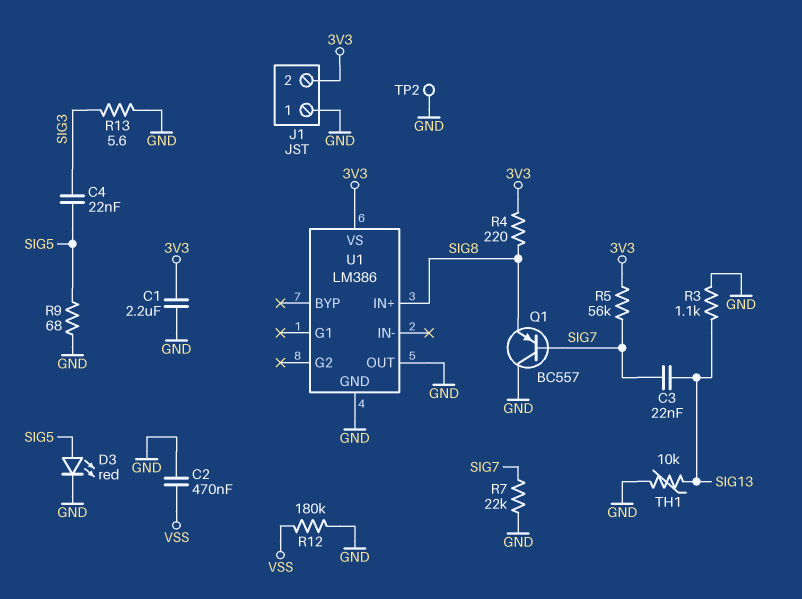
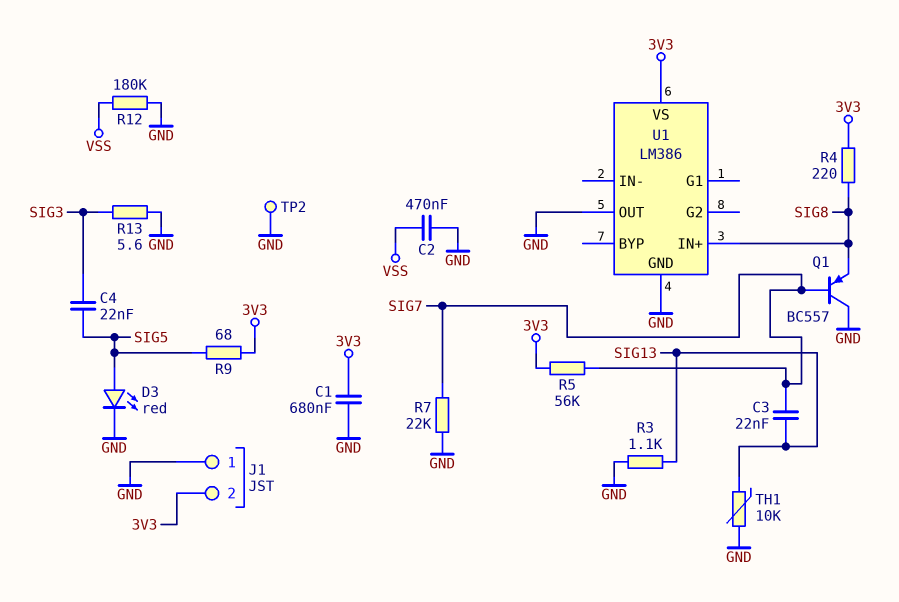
C1: 2.2uF (3V3, GND) -> 680nF (3V3, GND)
R9: 68 (GND, SIG5) -> 68 (3V3, SIG5)

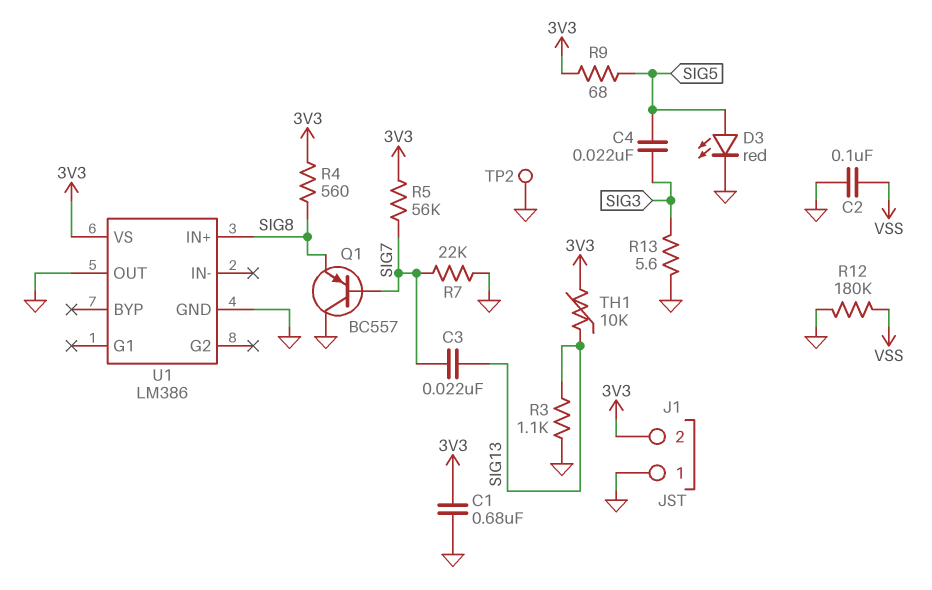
C2: 470nF (GND, VSS) -> 100nF (GND, VSS)
R4: 220 (3V3, SIG8) -> 560 (3V3, SIG8)
TH1: 10k (GND, SIG13) -> 10k (3V3, SIG13)

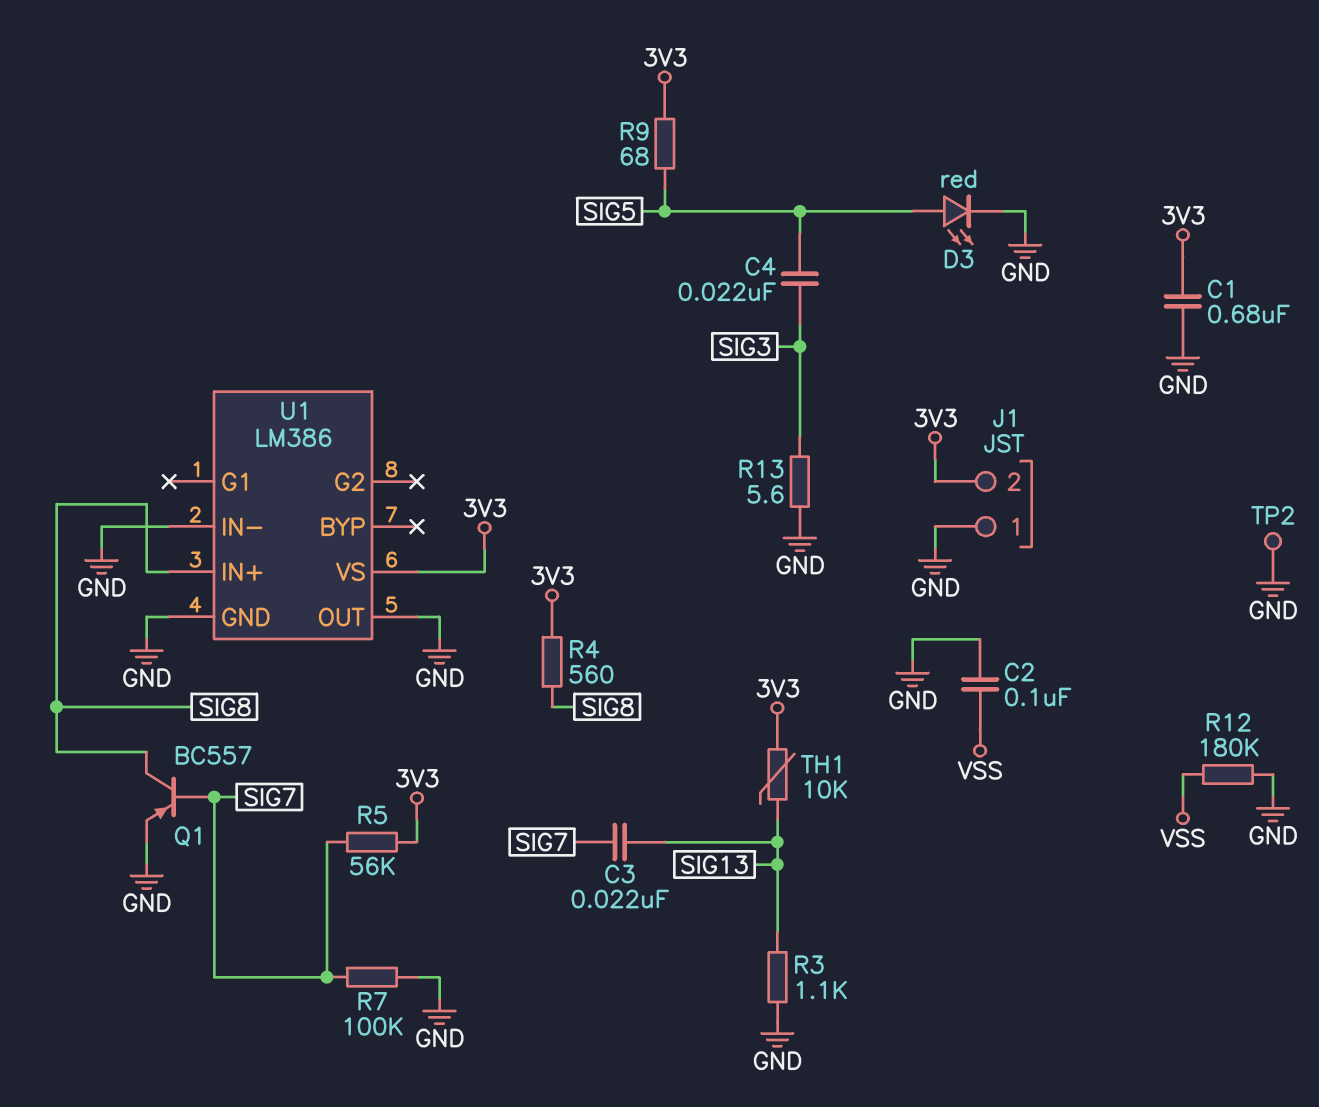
Q1: PNP BC557 (B SIG7, C GND, E SIG8) -> PNP BC557 (B SIG7, C SIG8, E GND)
R7: 22k (GND, SIG7) -> 100k (GND, SIG7)
U1 pin IN-: none -> GND

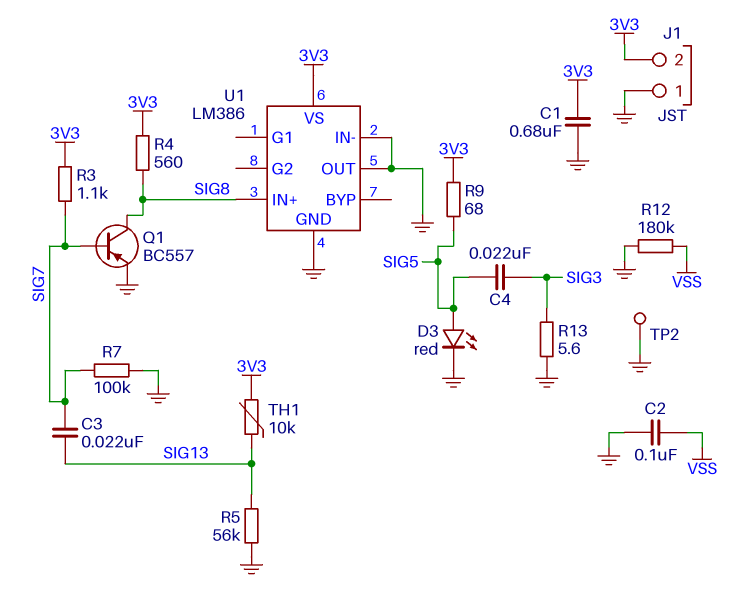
R3: 1.1k (GND, SIG13) -> 1.1k (3V3, SIG7)
R5: 56k (3V3, SIG7) -> 56k (GND, SIG13)

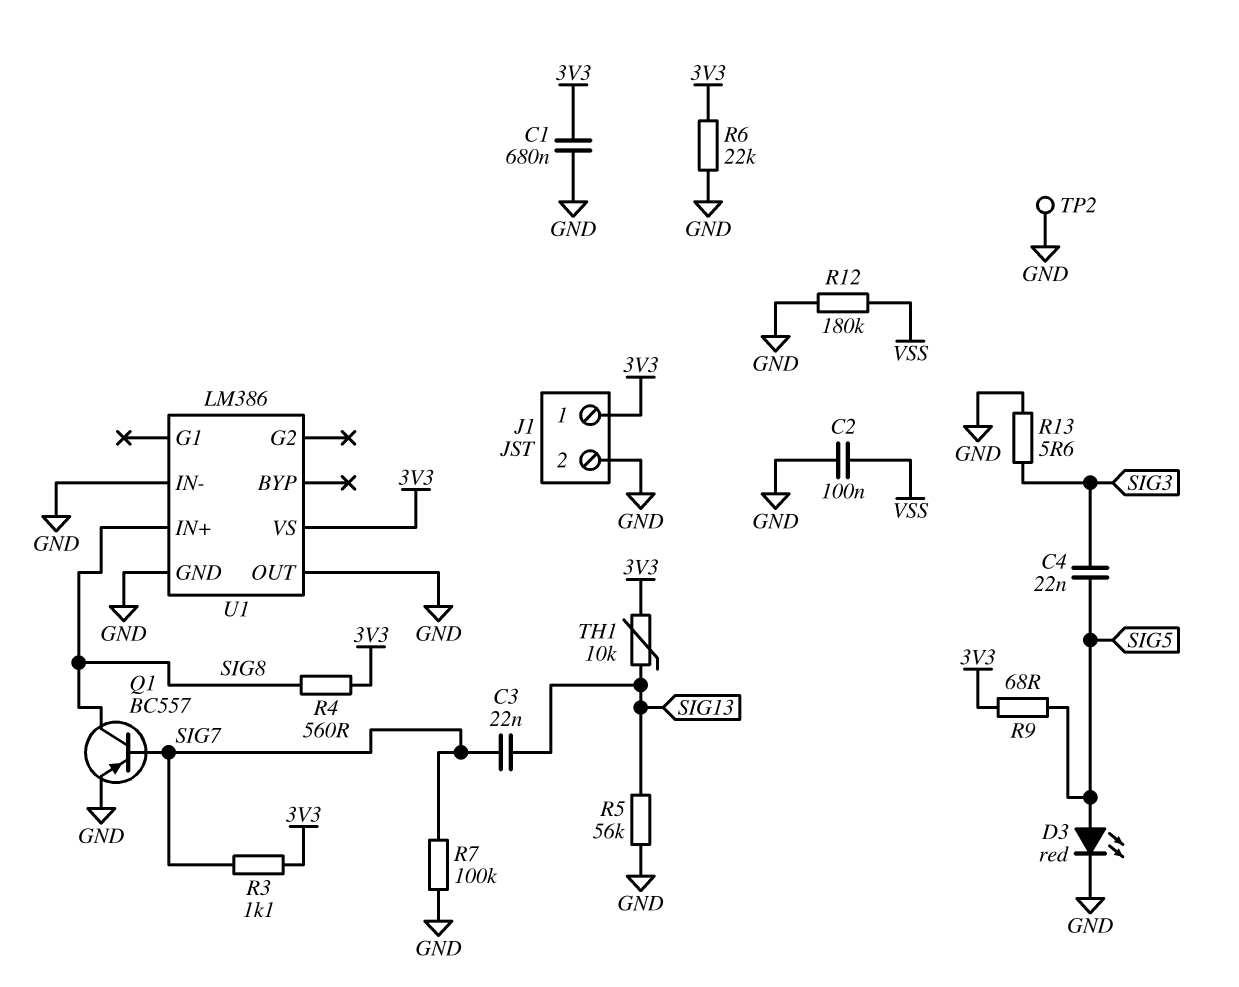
J1 pin 1: GND -> 3V3
J1 pin 2: 3V3 -> GND
R6: none -> 22k (3V3, GND)

